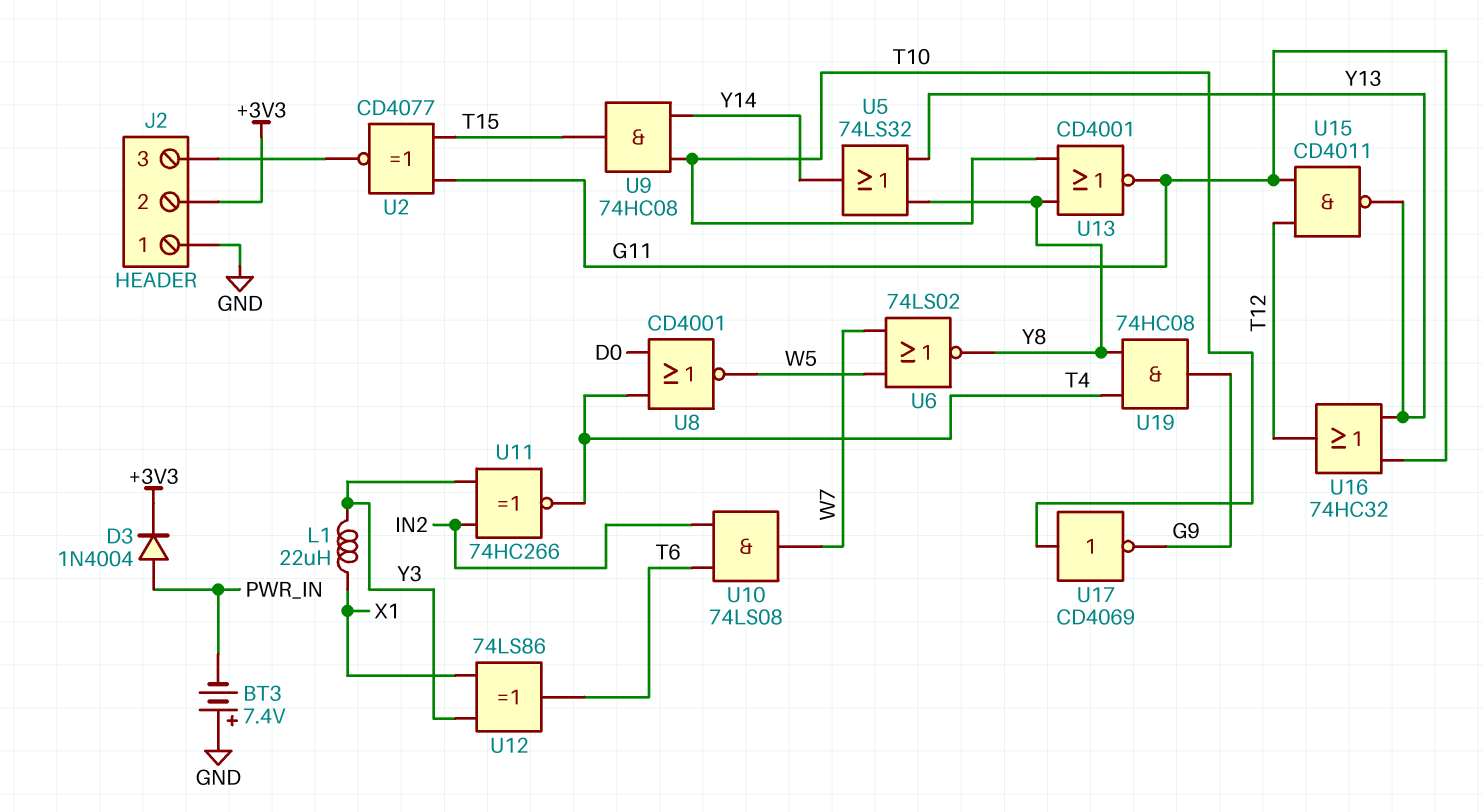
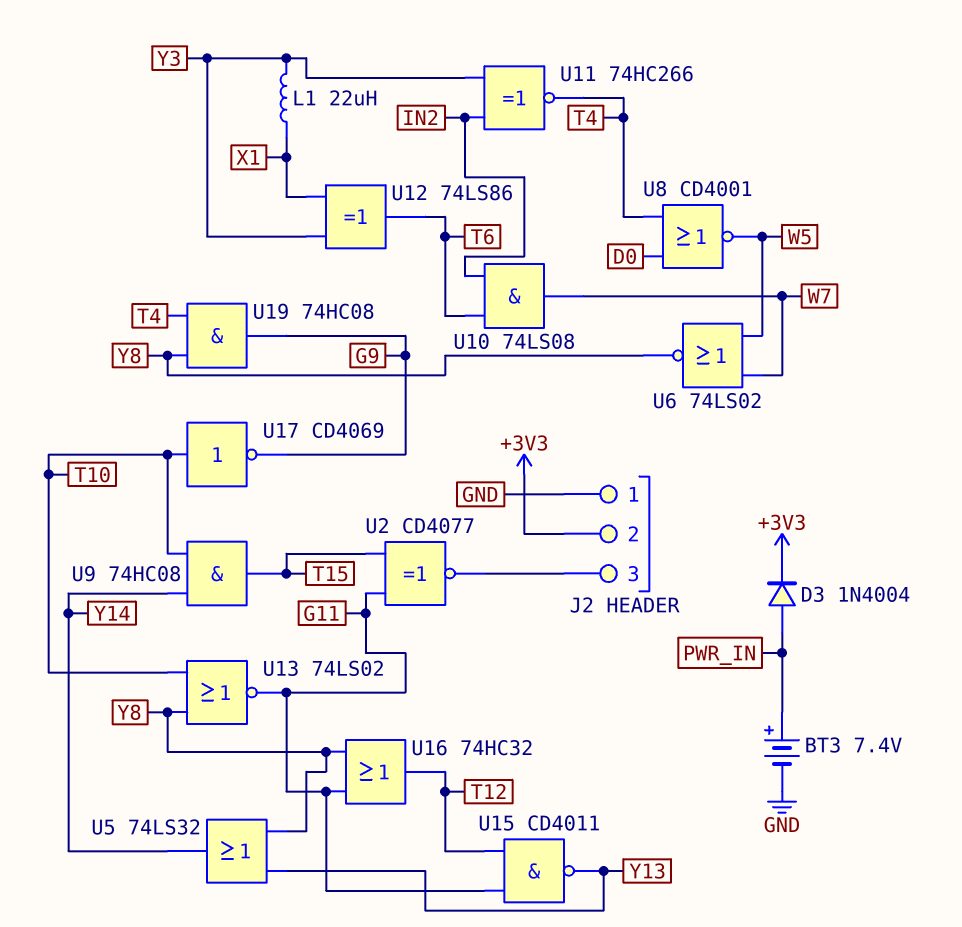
BT3: 7.4V (plus GND, minus PWR_IN) -> 7.4V (plus PWR_IN, minus GND)
U13: NOR CD4001 (in T10, in Y8, out G11) -> NOR 74LS02 (in T10, in Y8, out G11)
U16: OR 74HC32 (in G11, in Y13, out T12) -> OR 74HC32 (in G11, in Y8, out T12)

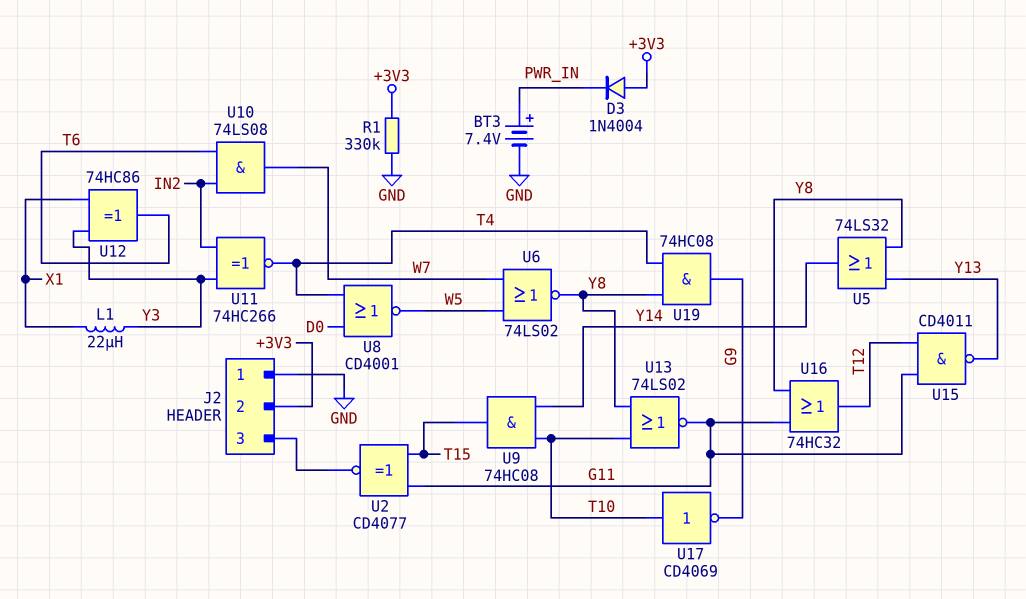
D3: diode 1N4004 (A PWR_IN, K +3V3) -> diode 1N4004 (A +3V3, K PWR_IN)
R1: none -> 330k (+3V3, GND)
U12: XOR 74LS86 (in X1, in Y3, out T6) -> XOR 74HC86 (in X1, in Y3, out T6)

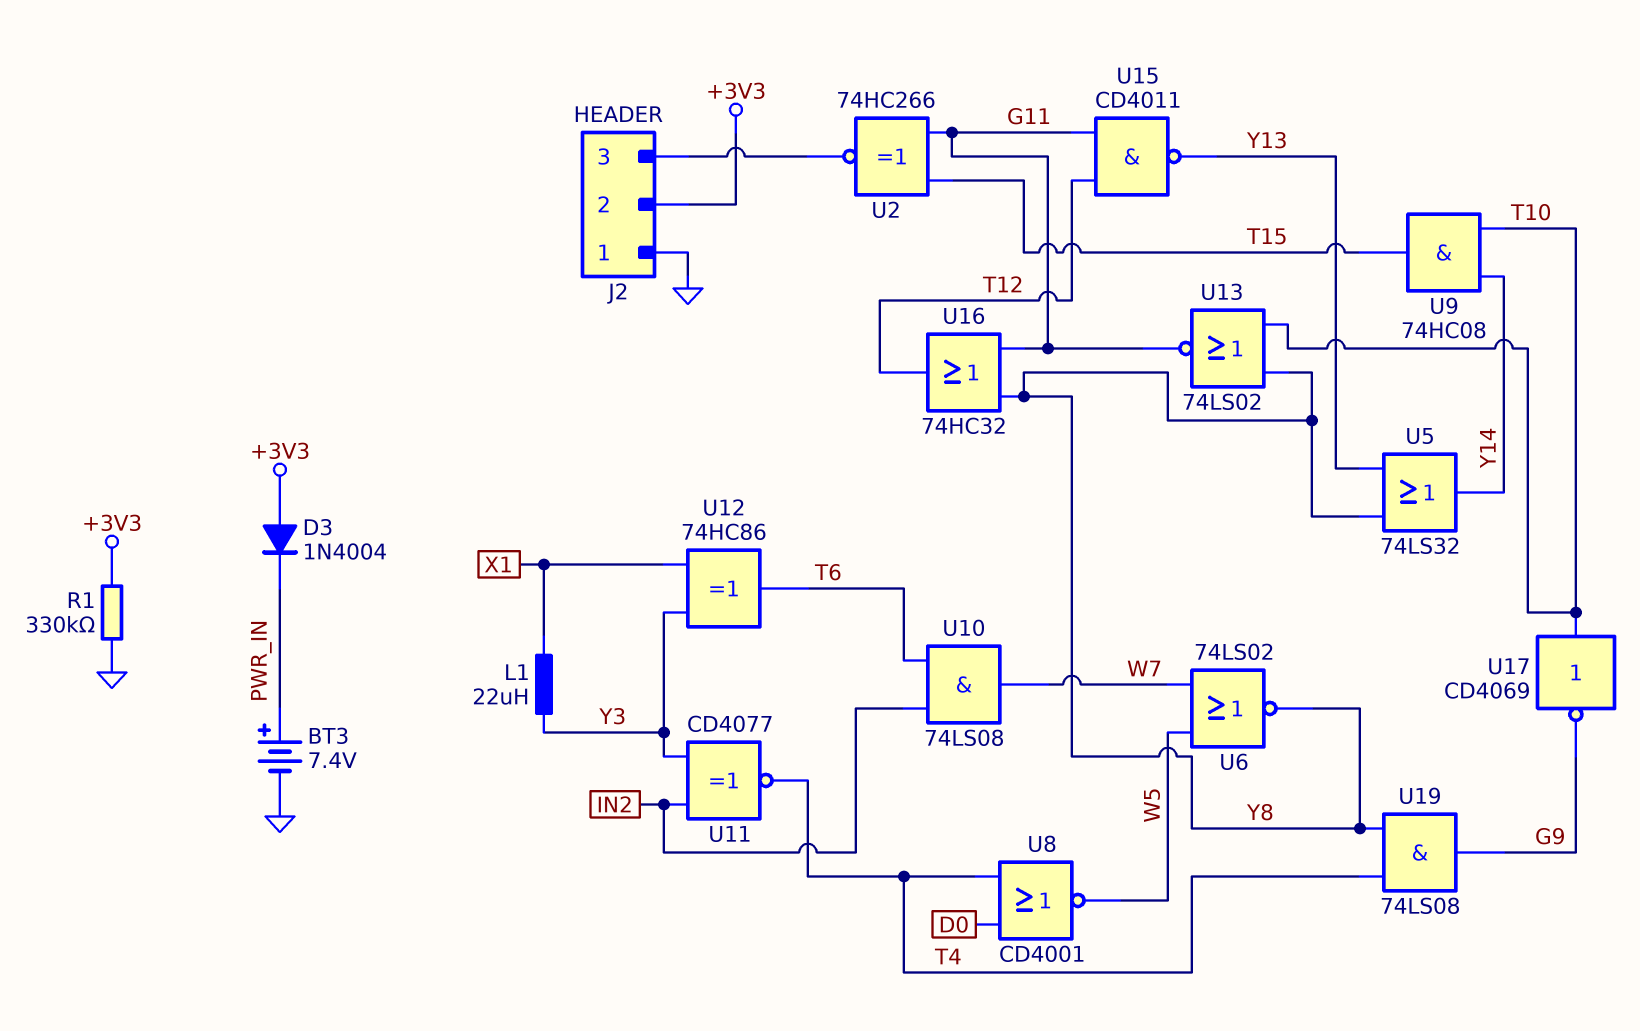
U2: XNOR CD4077 (in G11, in T15, out J2/3) -> XNOR 74HC266 (in G11, in T15, out J2/3)
U11: XNOR 74HC266 (in IN2, in Y3, out T4) -> XNOR CD4077 (in IN2, in Y3, out T4)
U19: AND 74HC08 (in T4, in Y8, out G9) -> AND 74LS08 (in T4, in Y8, out G9)

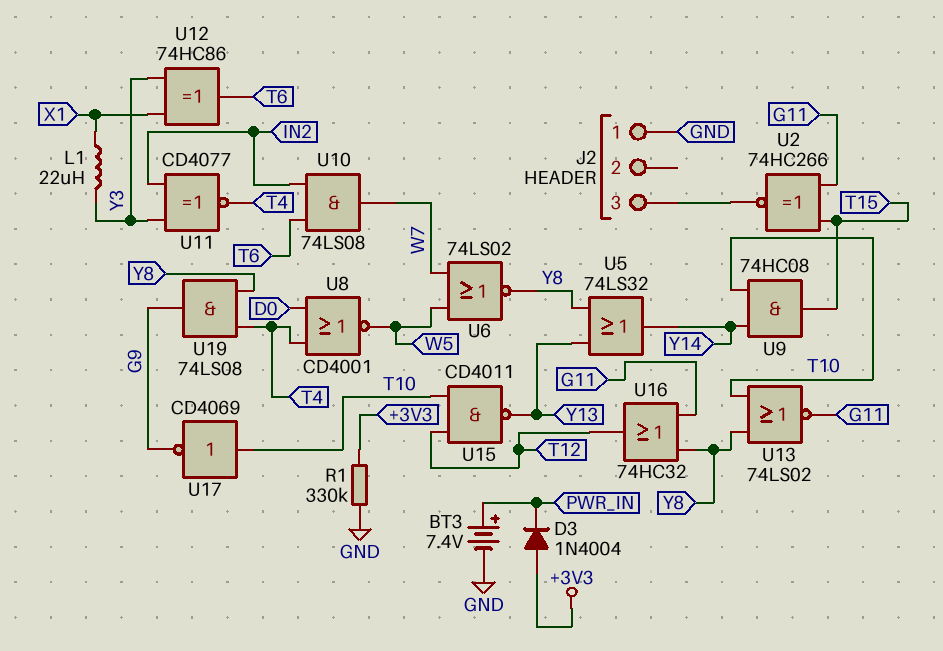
J2 pin 2: +3V3 -> none
U15: NAND CD4011 (in G11, in T12, out Y13) -> NAND CD4011 (in T10, in T12, out Y13)

